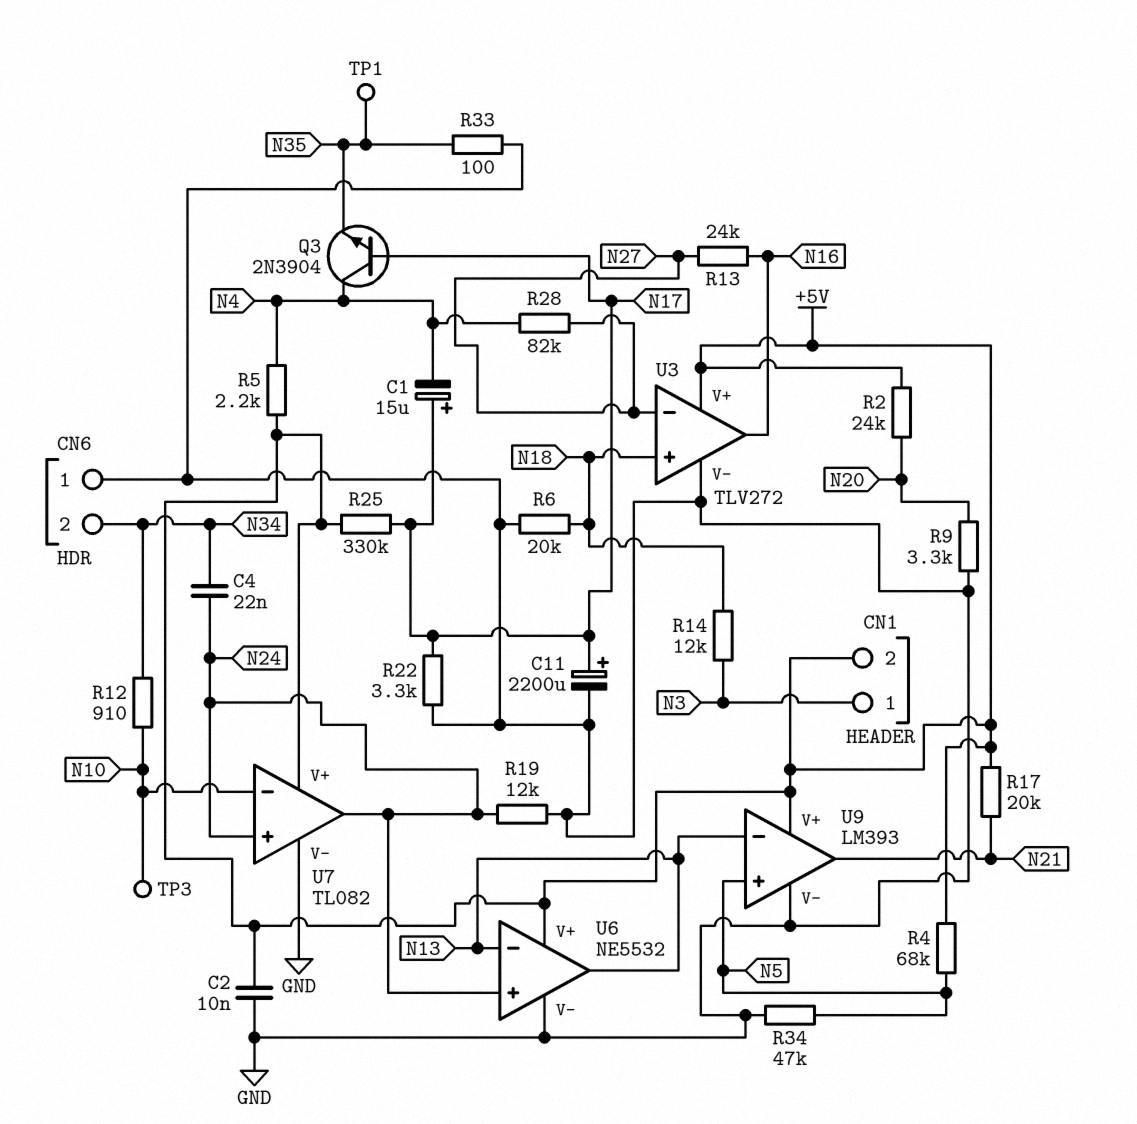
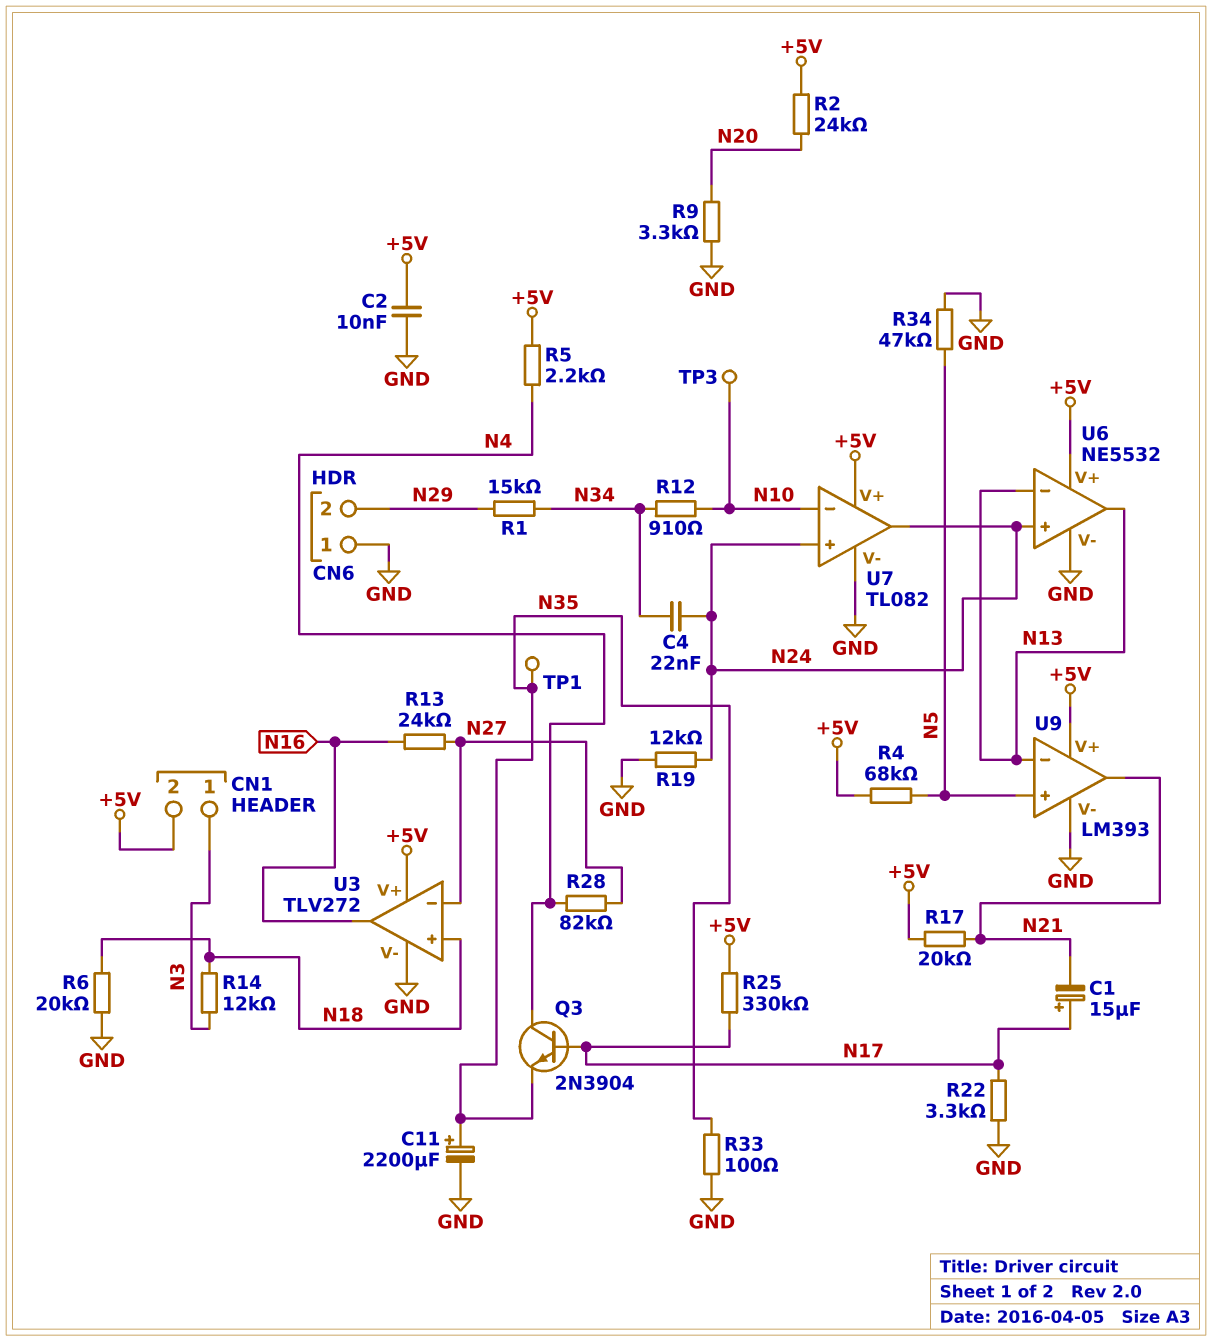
C1: 15uF (plus N17, minus N4) -> 15uF (plus N17, minus N21)
C11: 2200uF (plus N17, minus GND) -> 2200uF (plus N35, minus GND)
CN6 pin 2: N34 -> N29
R1: none -> 15k (N29, N34)

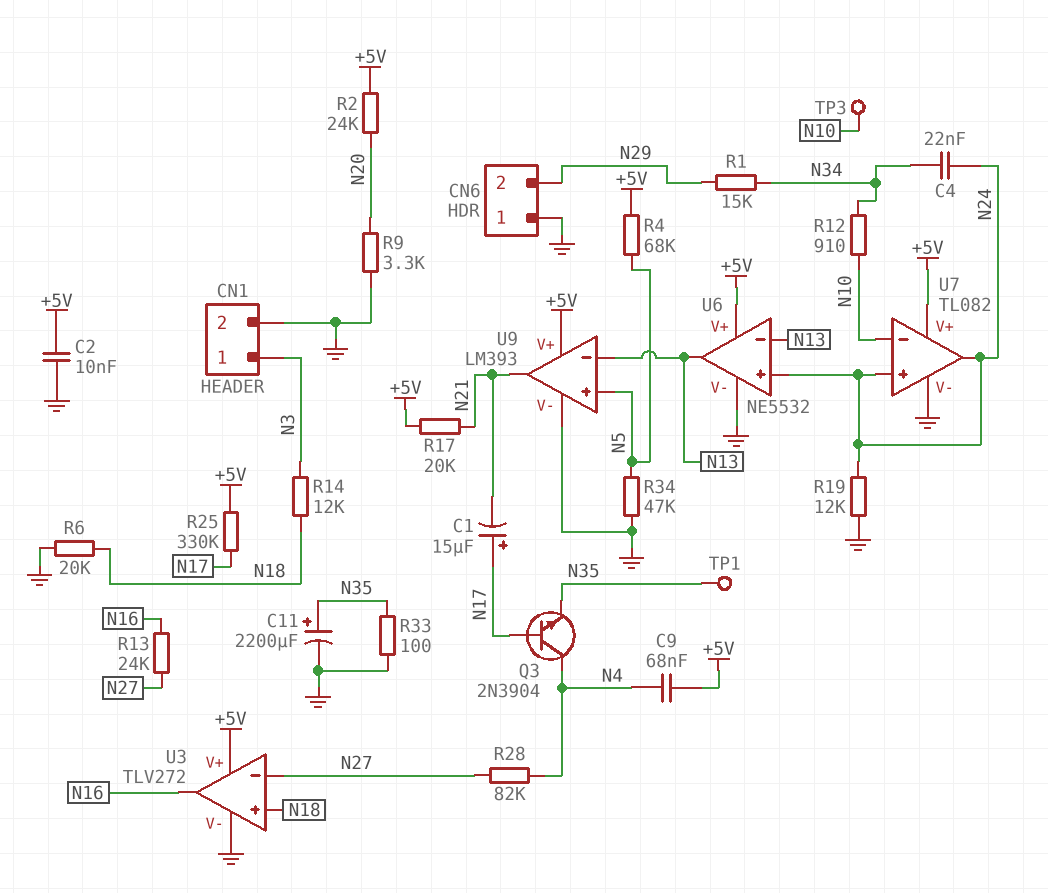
C9: none -> 68nF (+5V, N4)
CN1 pin 2: +5V -> GND
R5: 2.2k (+5V, N4) -> none
R22: 3.3k (GND, N17) -> none

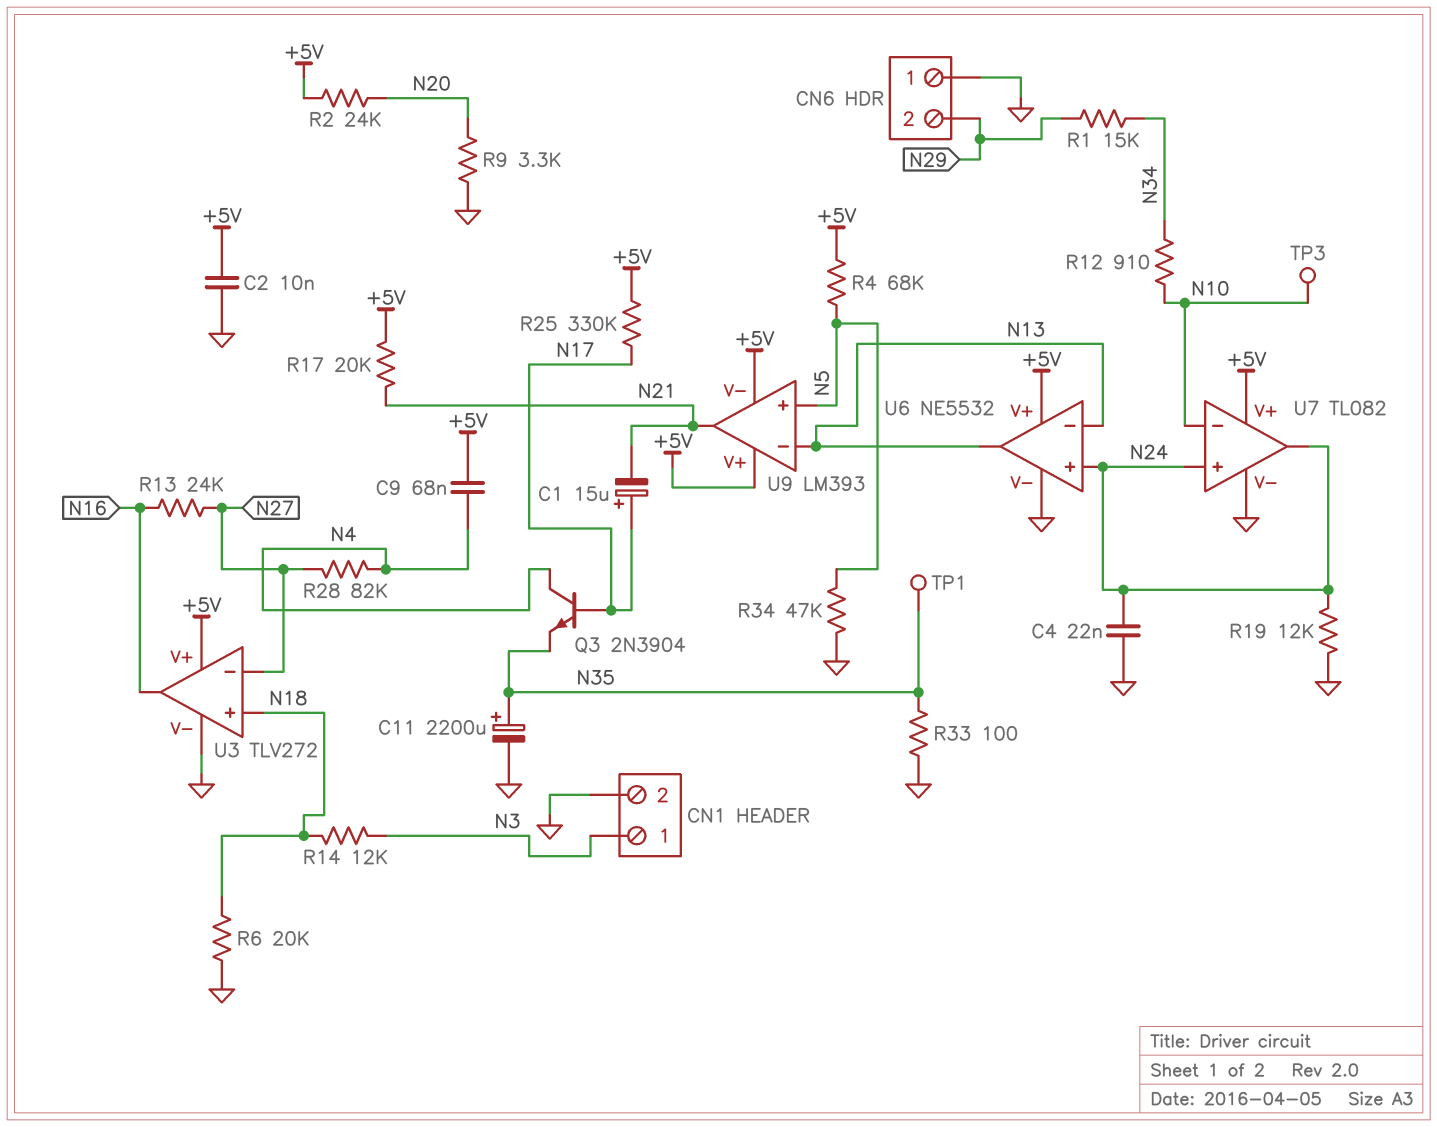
C4: 22nF (N24, N34) -> 22nF (GND, N24)
U9 pin V-: GND -> +5V

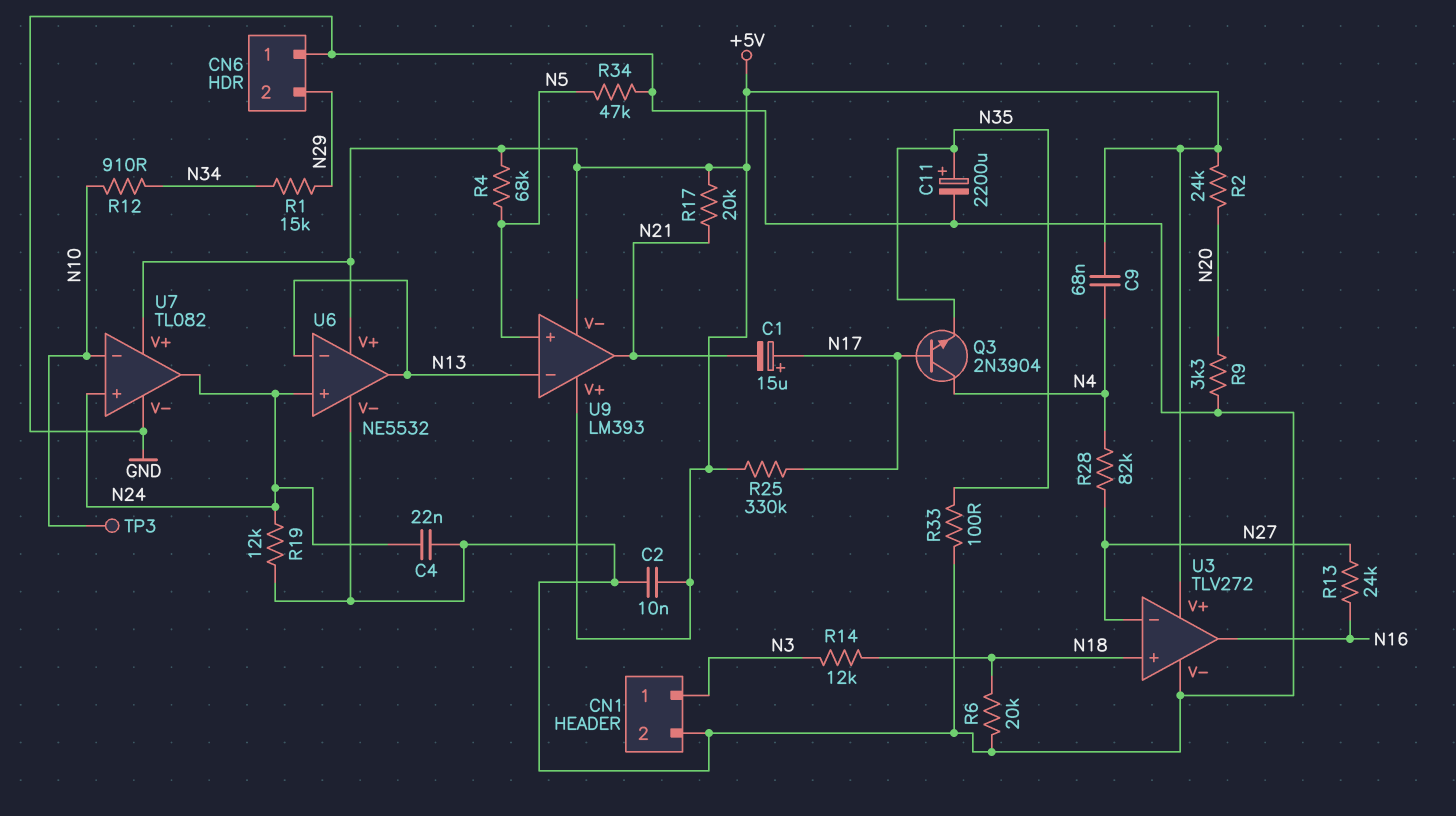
TP1: test point (N35) -> none

